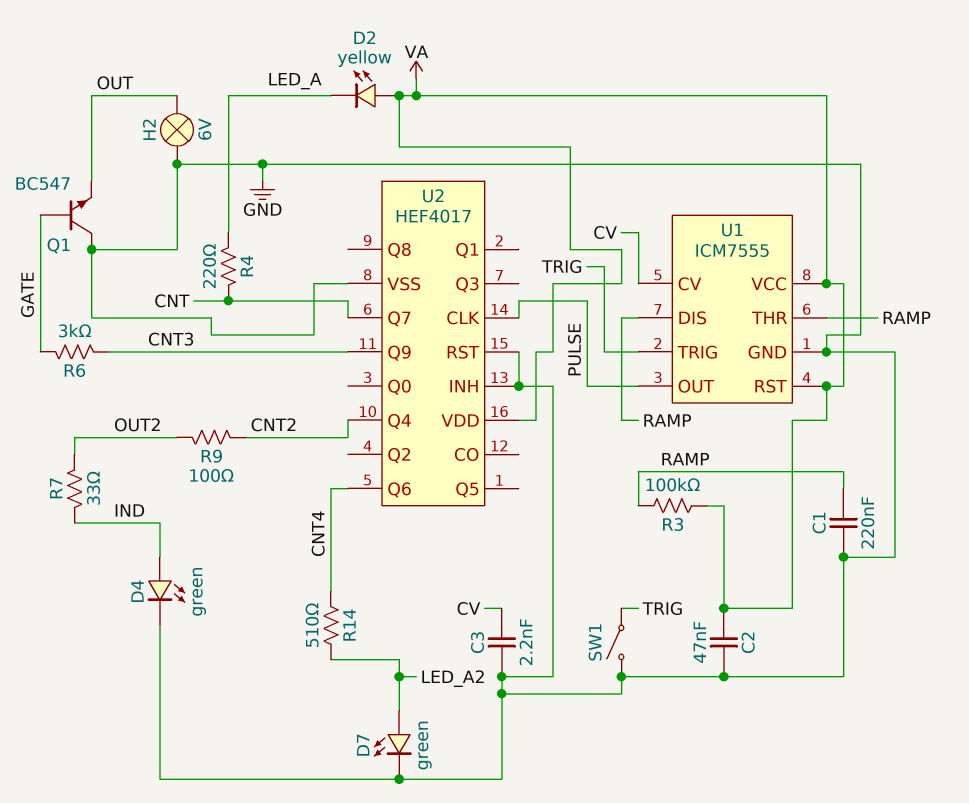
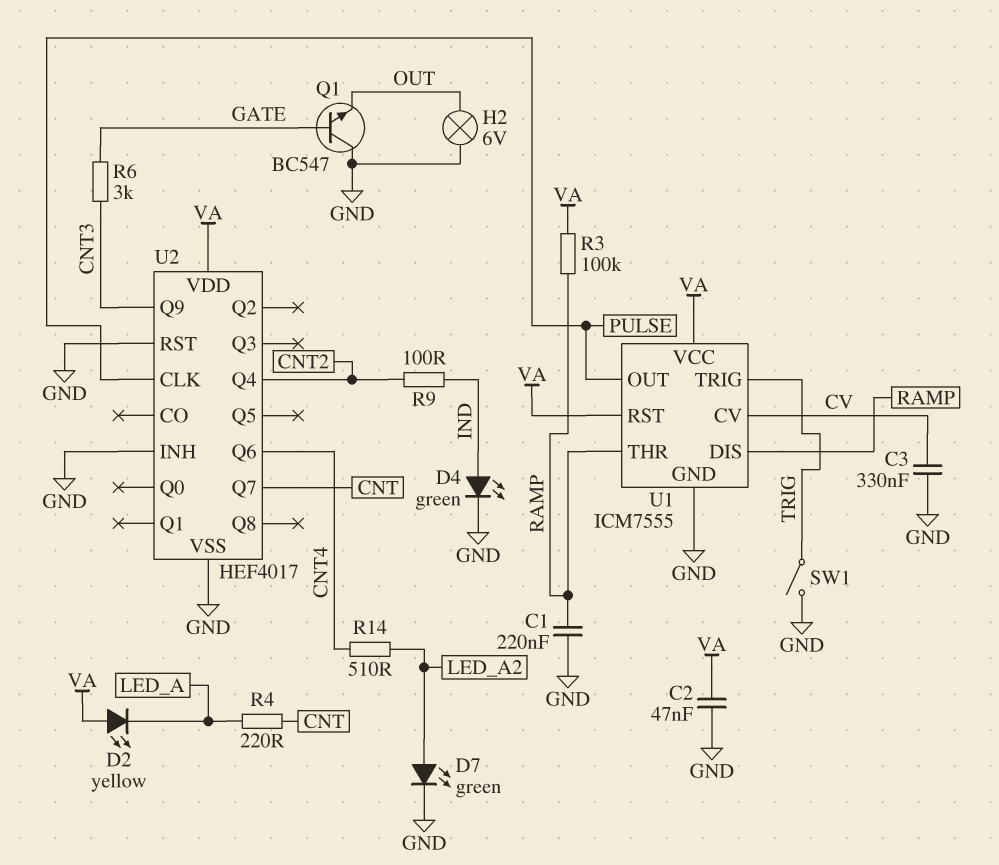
C3: 2.2nF (CV, GND) -> 330nF (CV, GND)
R7: 33 (IND, OUT2) -> none
R9: 100 (CNT2, OUT2) -> 100 (CNT2, IND)

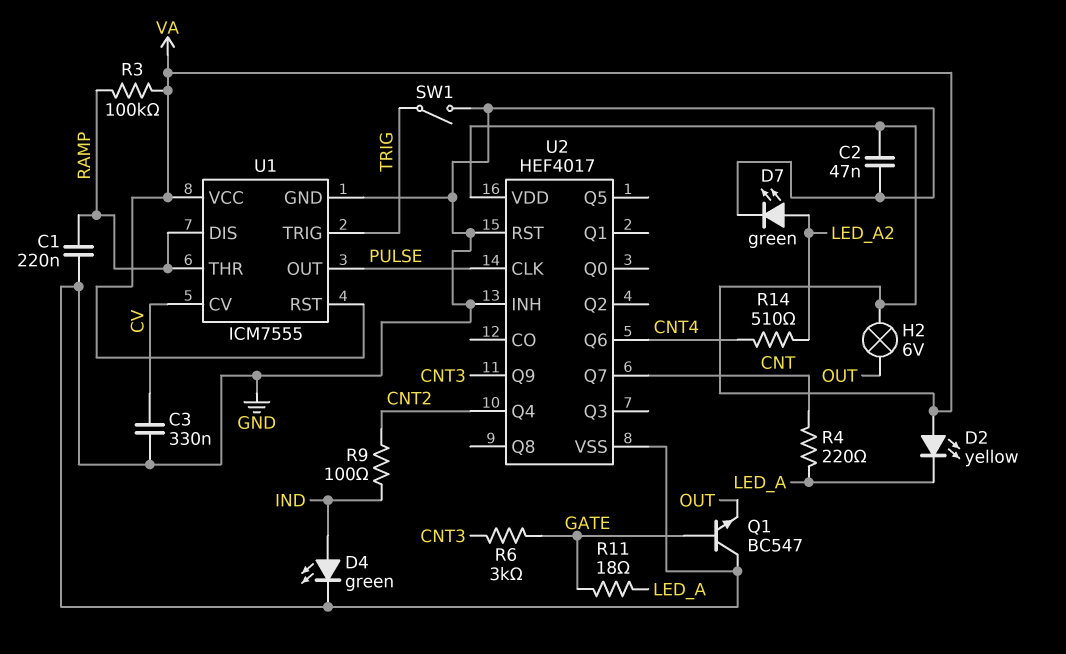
H2: lamp 6V (GND, OUT) -> lamp 6V (OUT, VA)
R11: none -> 18 (GATE, LED_A)

